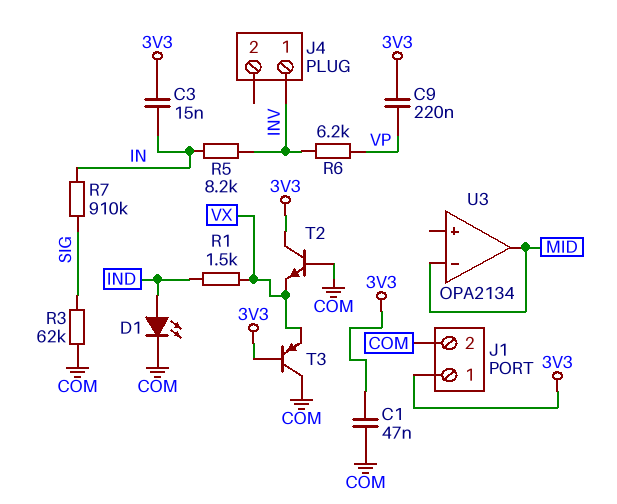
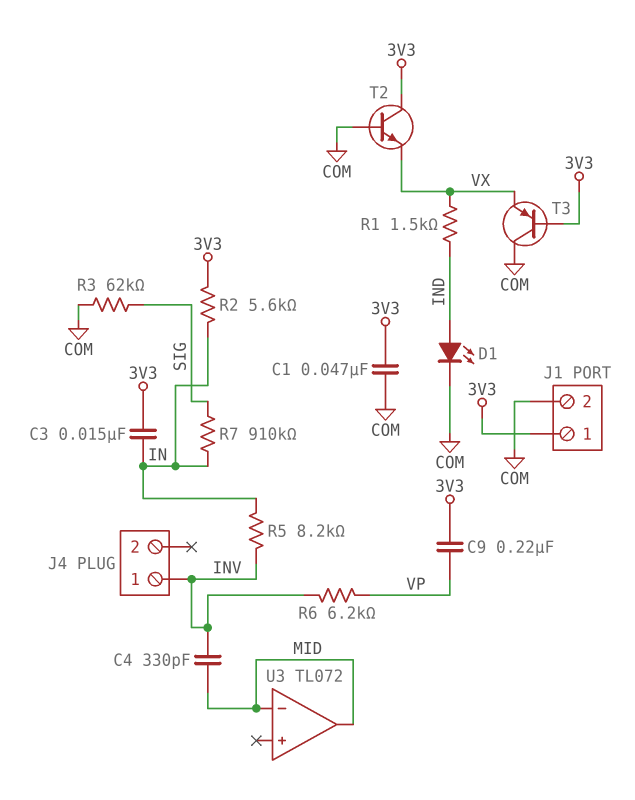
C4: none -> 330pF (INV, MID)
R2: none -> 5.6k (3V3, IN)
U3: OPA2134 -> TL072

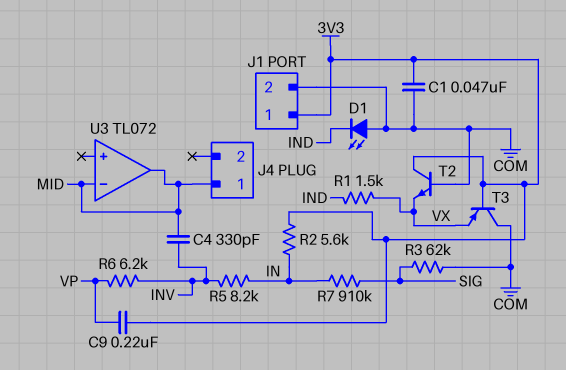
C3: 15nF (3V3, IN) -> none
D1: LED (A IND, K COM) -> LED (A COM, K IND)
J4 pin 1: INV -> MID

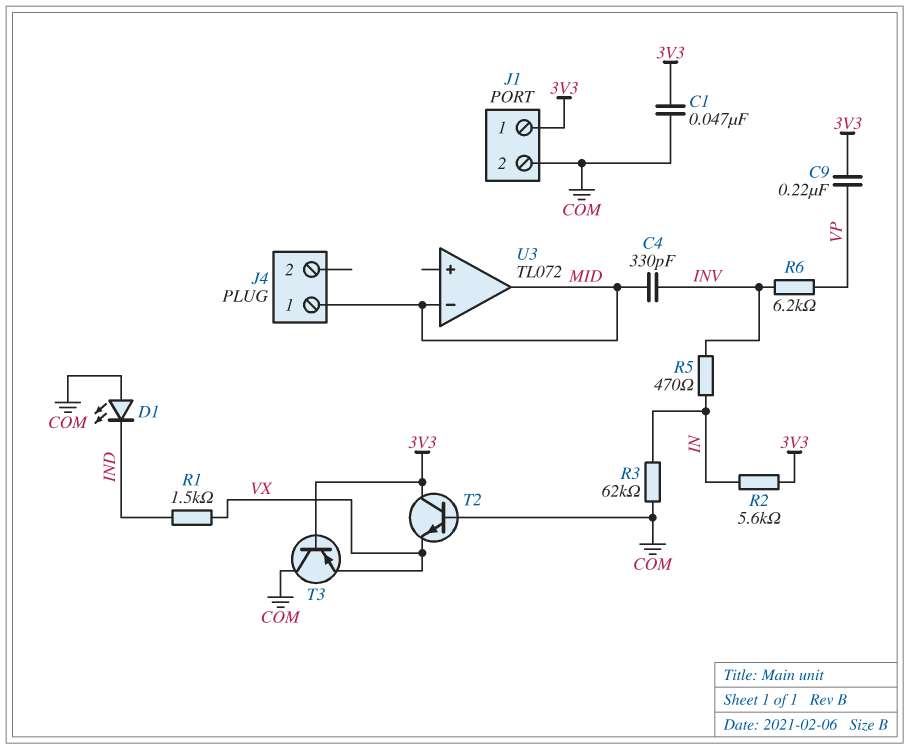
R3: 62k (COM, SIG) -> 62k (COM, IN)
R5: 8.2k (IN, INV) -> 470 (IN, INV)
R7: 910k (IN, SIG) -> none

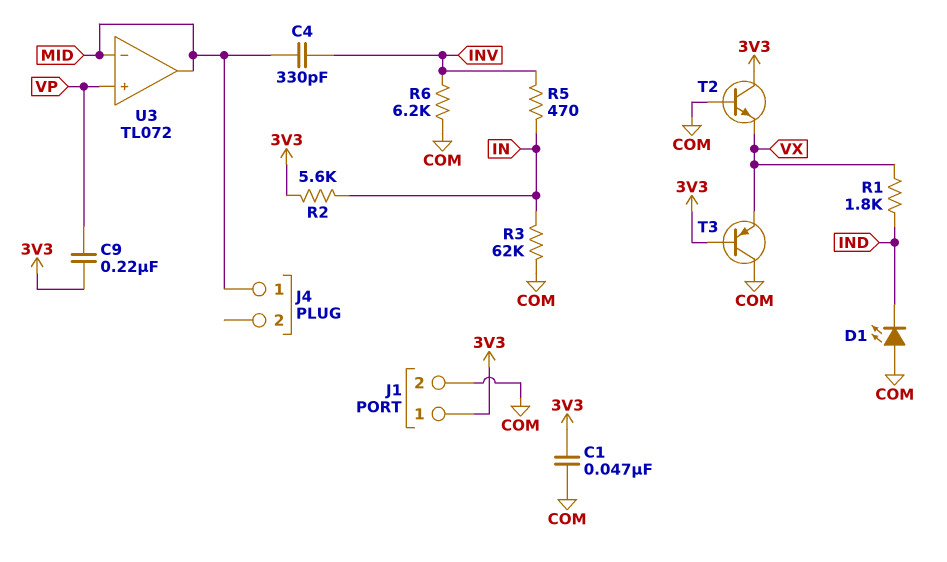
R1: 1.5k (IND, VX) -> 1.8k (IND, VX)
R6: 6.2k (INV, VP) -> 6.2k (COM, INV)
U3 pin in+: none -> VP

